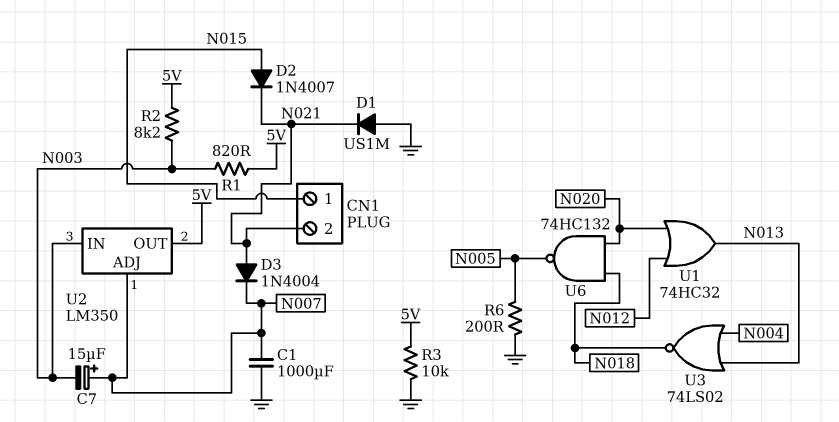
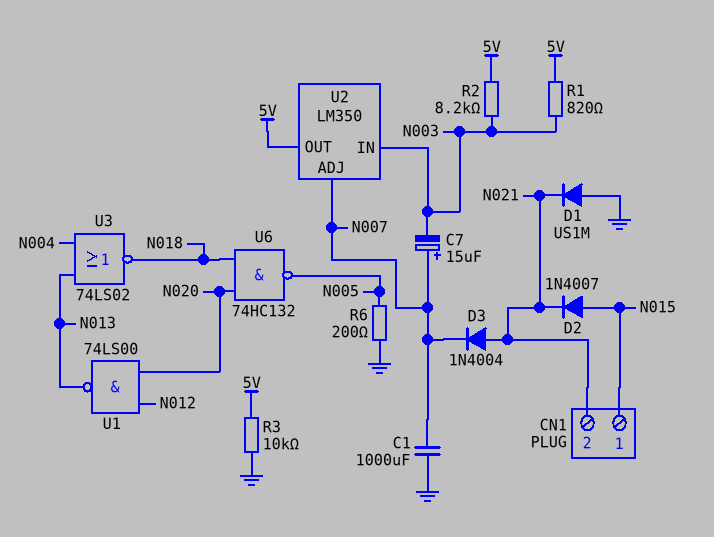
U1: OR 74HC32 (in N012, in N020, out N013) -> NAND 74LS00 (in N012, in N020, out N013)

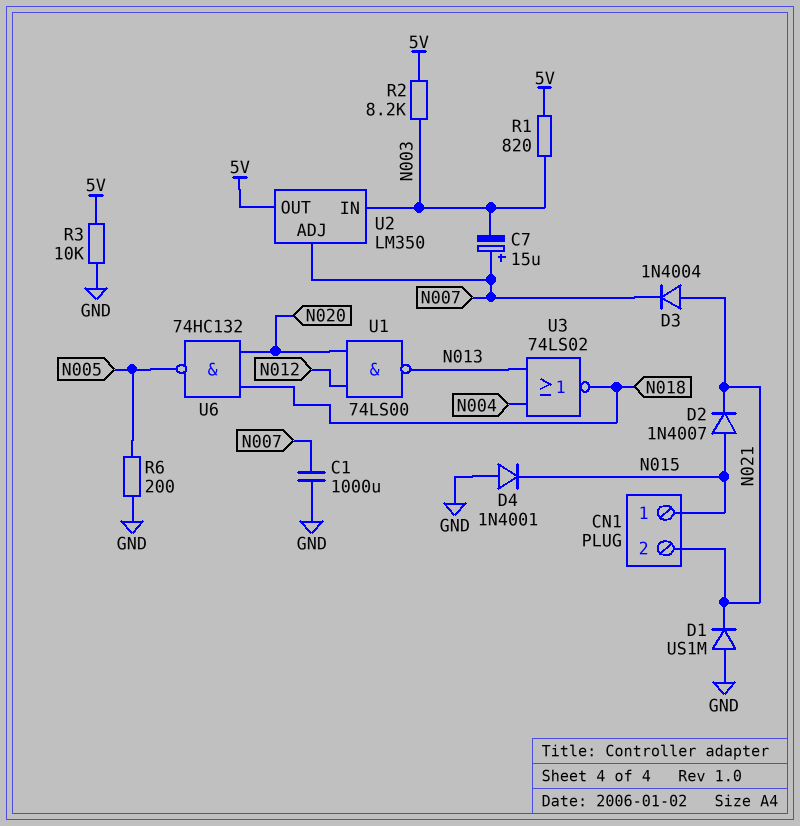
D4: none -> diode 1N4001 (A GND, K N015)

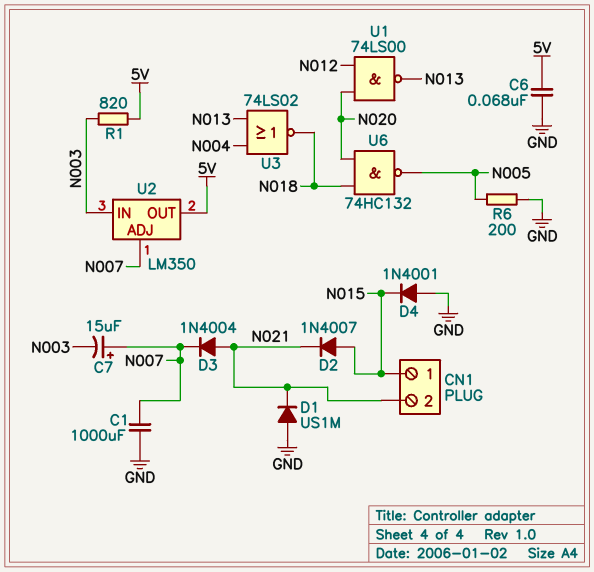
C6: none -> 68nF (5V, GND)
R2: 8.2k (5V, N003) -> none
R3: 10k (5V, GND) -> none

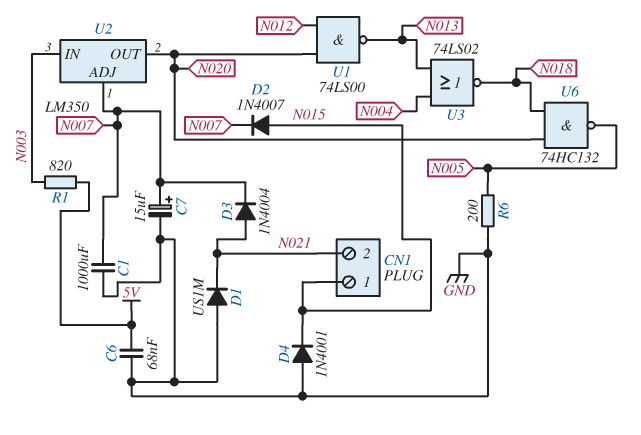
C7: 15uF (plus N007, minus N003) -> 15uF (plus N007, minus GND)
D2: diode 1N4007 (A N015, K N021) -> diode 1N4007 (A N015, K N007)
U2 pin OUT: 5V -> N020

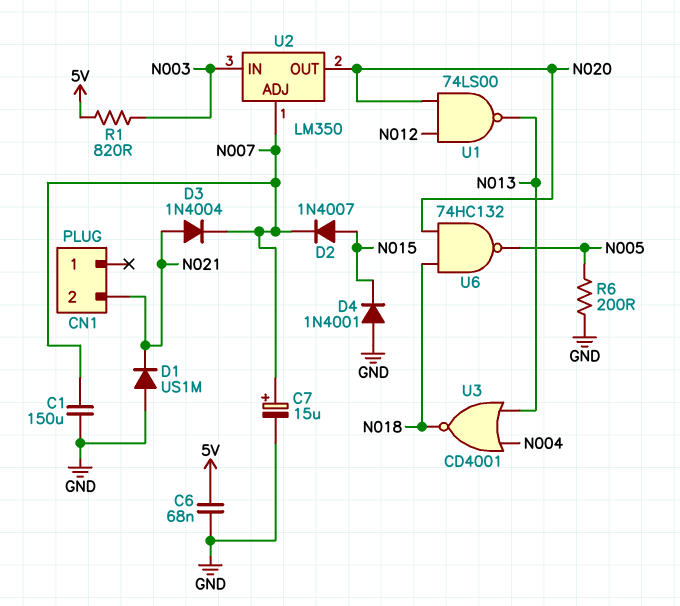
C1: 1000uF (GND, N007) -> 150uF (GND, N007)
CN1 pin 1: N015 -> none
U3: NOR 74LS02 (in N004, in N013, out N018) -> NOR CD4001 (in N004, in N013, out N018)

